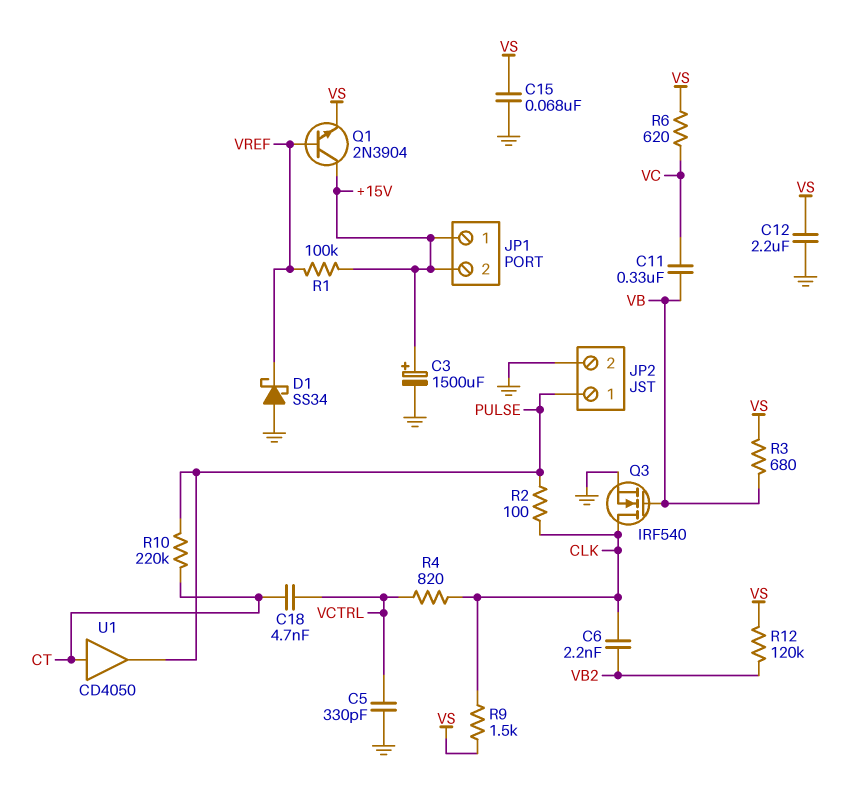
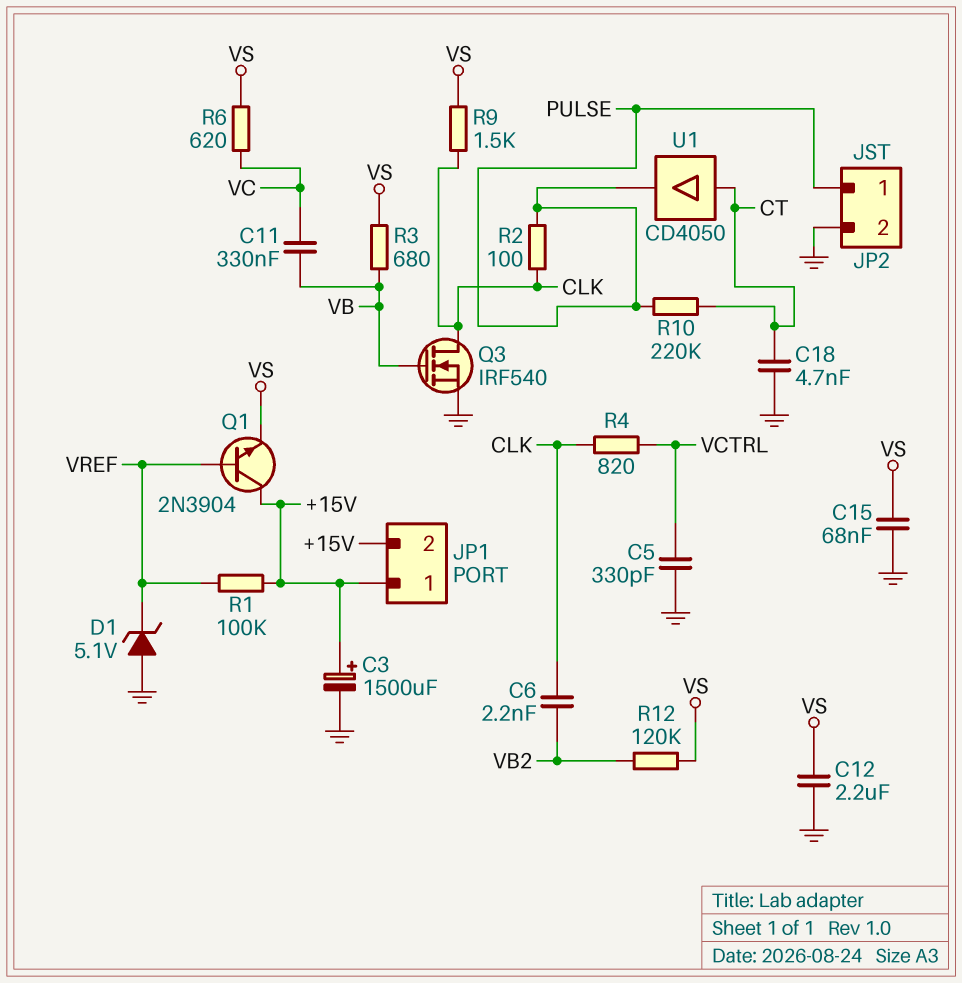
C18: 4.7nF (CT, VCTRL) -> 4.7nF (CT, GND)
D1: schottky SS34 (A GND, K VREF) -> zener 5.1V (A GND, K VREF)

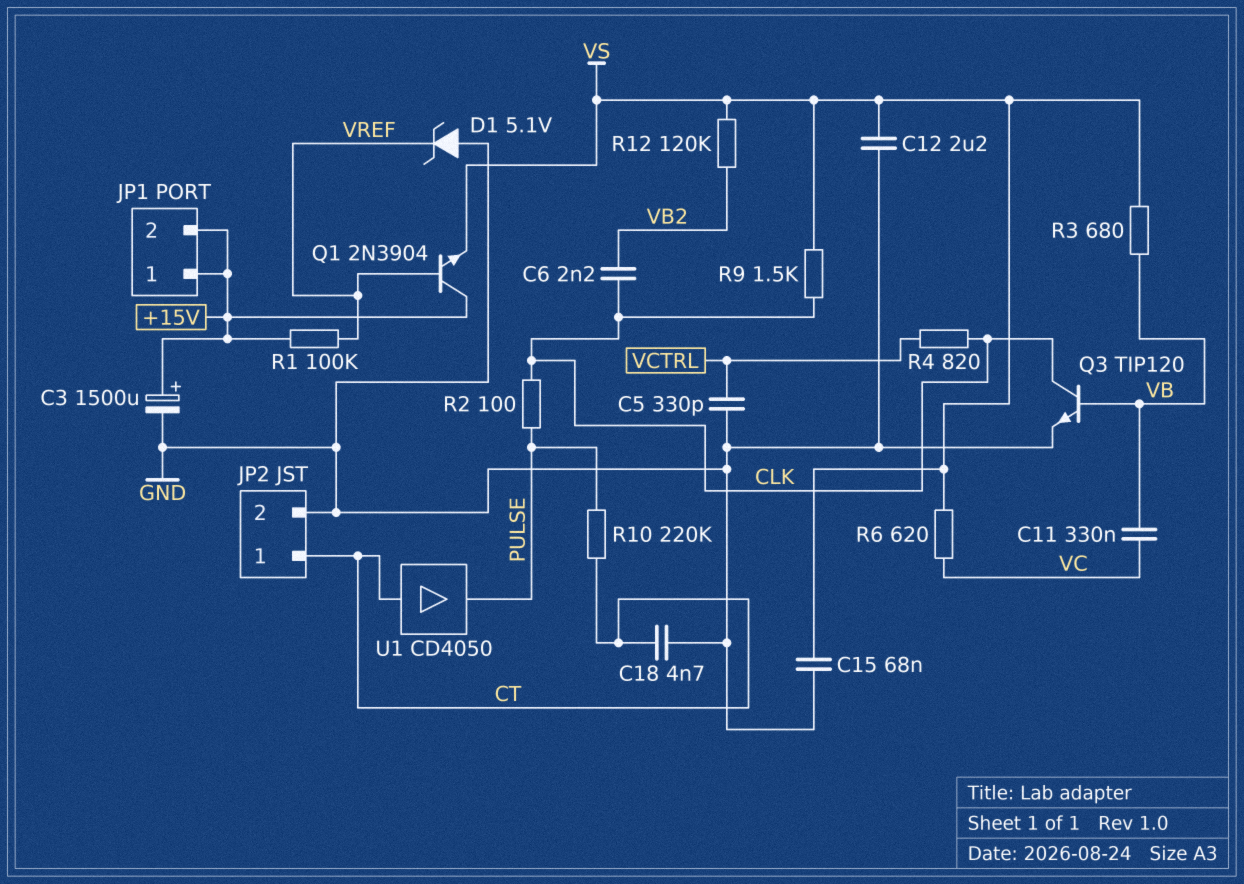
JP2 pin 1: PULSE -> CT
Q3: NMOS IRF540 (G VB, D CLK, S GND) -> NPN TIP120 (B VB, C CLK, E GND)

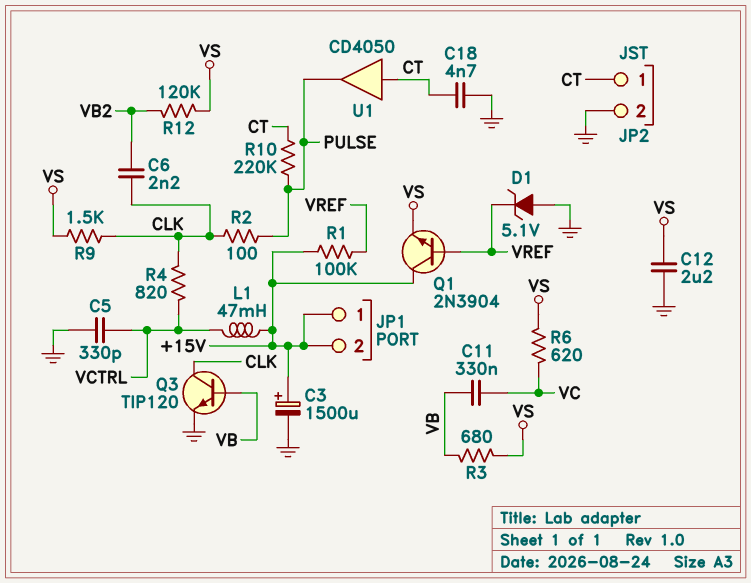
C15: 68nF (GND, VS) -> none
L1: none -> 47mH (+15V, VCTRL)

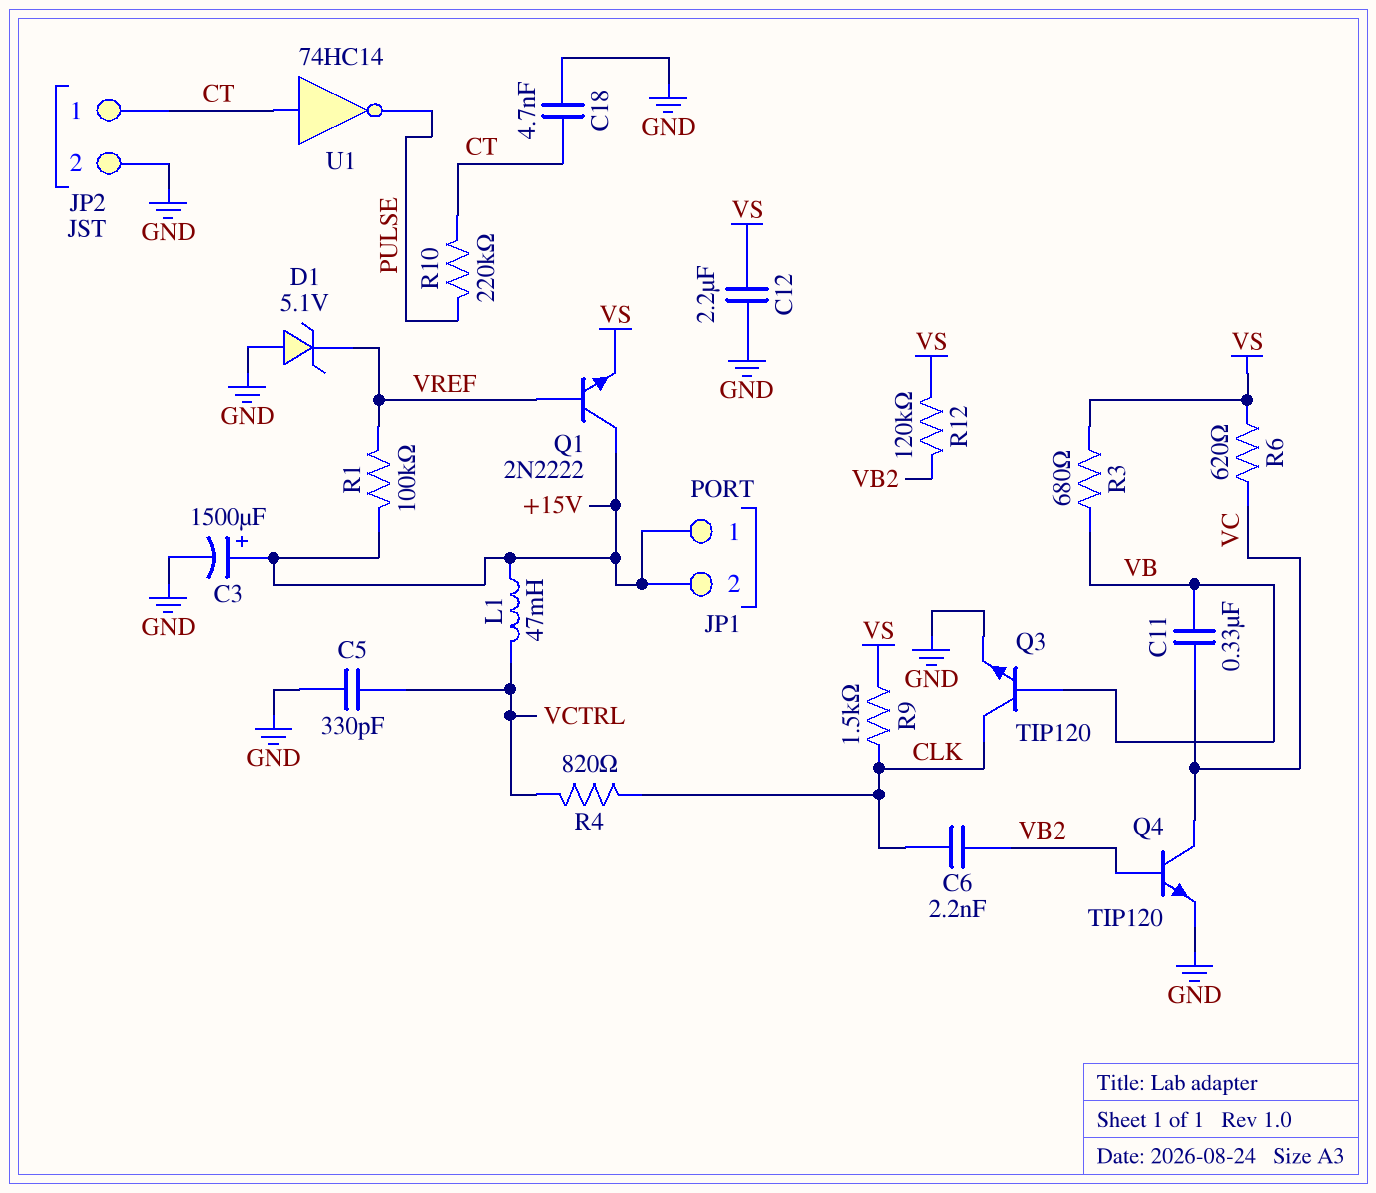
Q1: NPN 2N3904 (B VREF, C +15V, E VS) -> NPN 2N2222 (B VREF, C +15V, E VS)
Q4: none -> NPN TIP120 (B VB2, C VC, E GND)
R2: 100 (CLK, PULSE) -> none
U1: buffer CD4050 (in CT, out PULSE) -> NOT 74HC14 (in CT, out PULSE)

